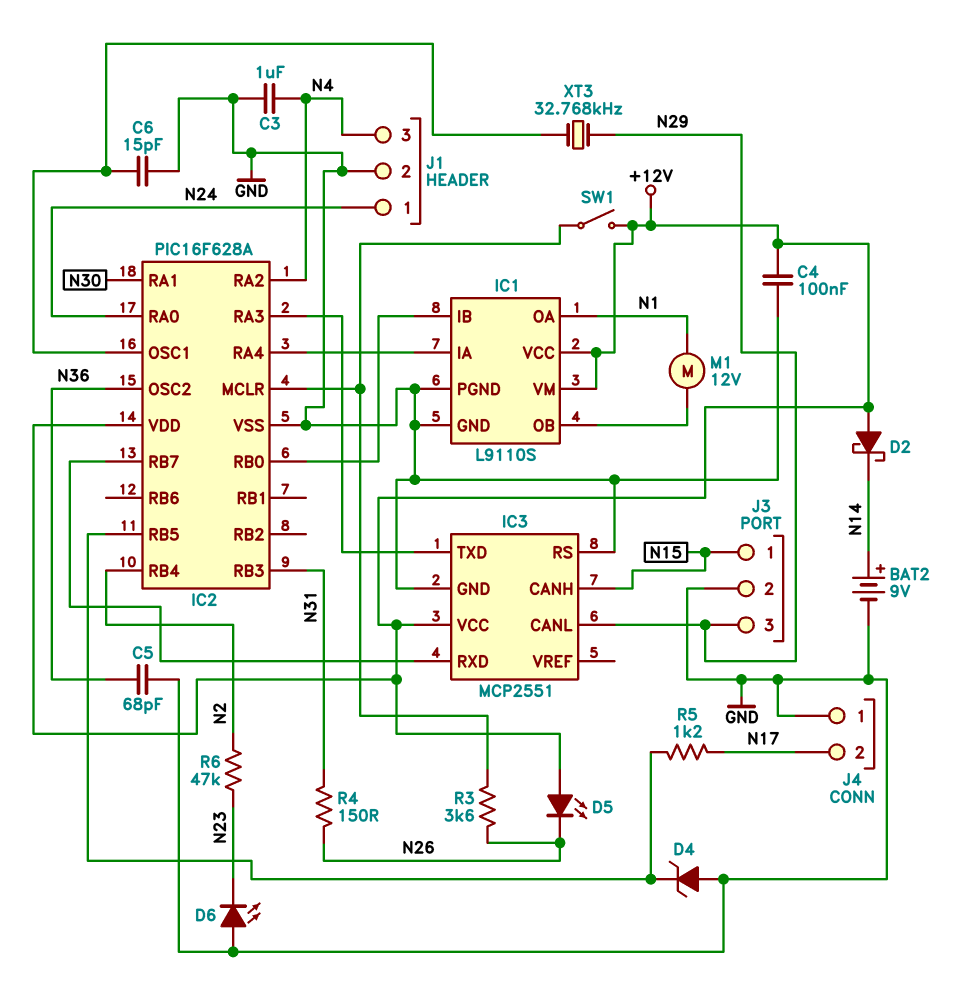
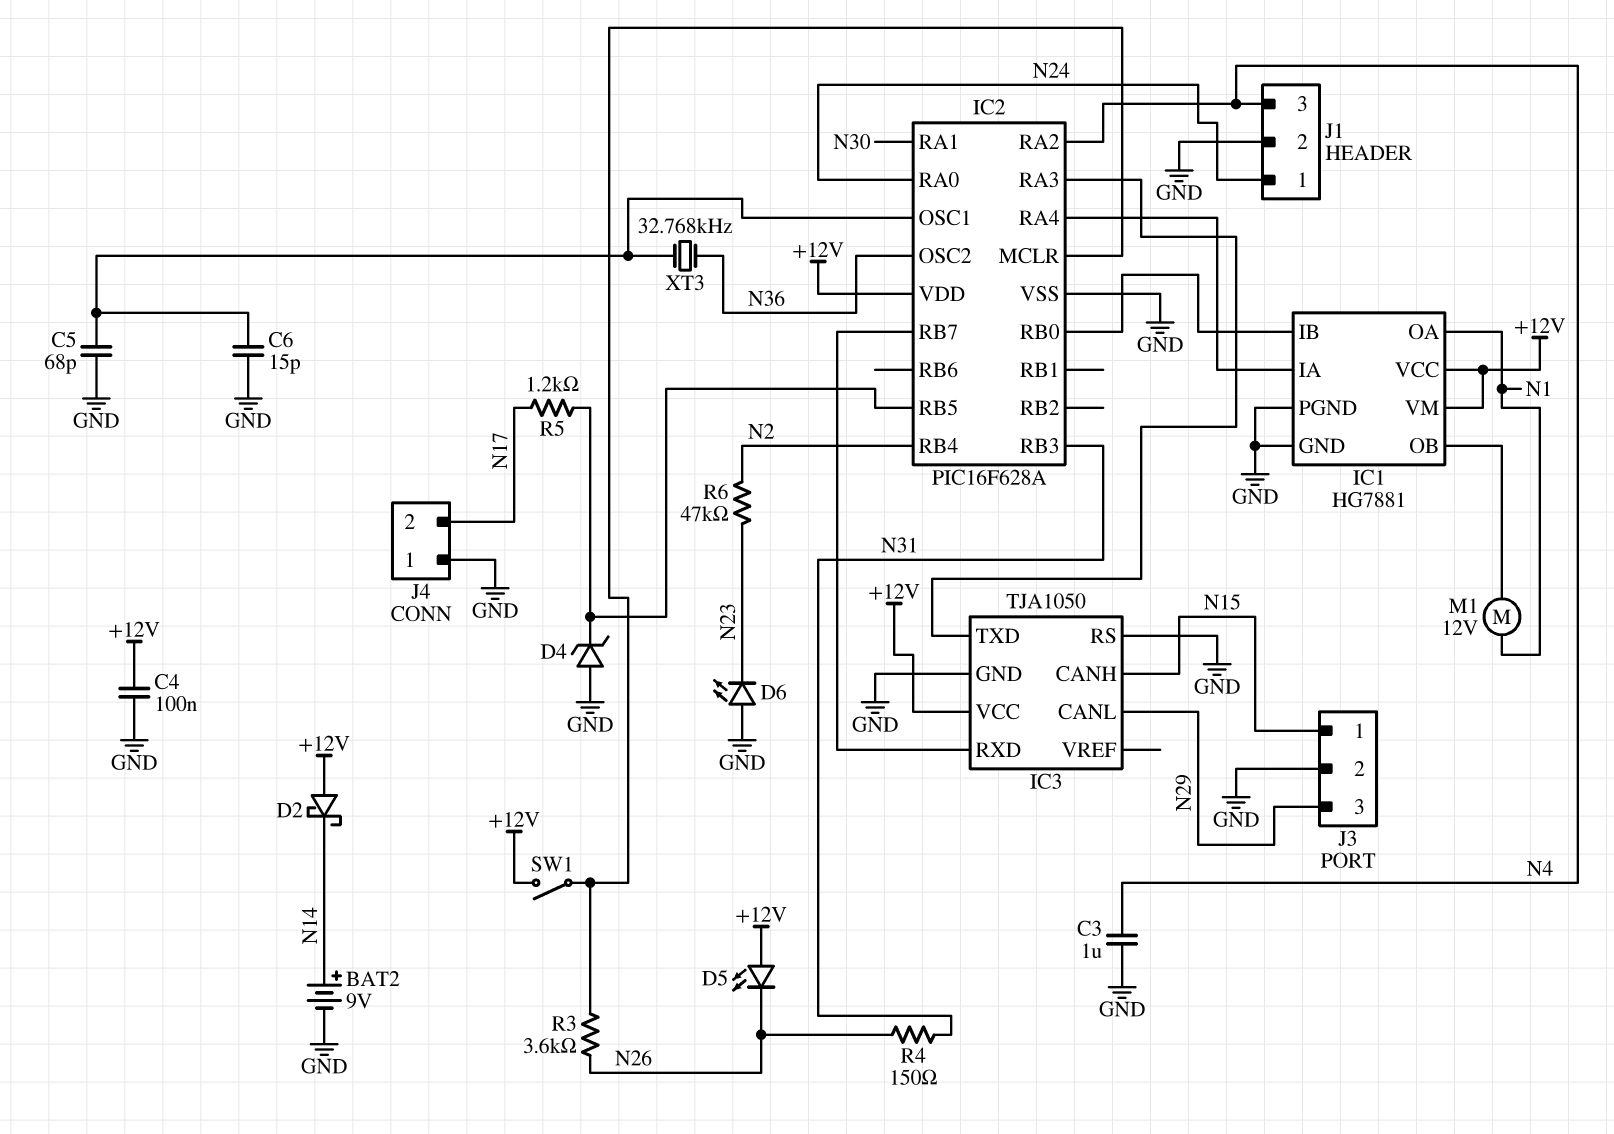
C5: 68pF (GND, N36) -> 68pF (GND, IC2/OSC1)
IC1: L9110S -> HG7881
IC3: MCP2551 -> TJA1050
XT3: 32.768kHz (IC2/OSC1, N29) -> 32.768kHz (IC2/OSC1, N36)

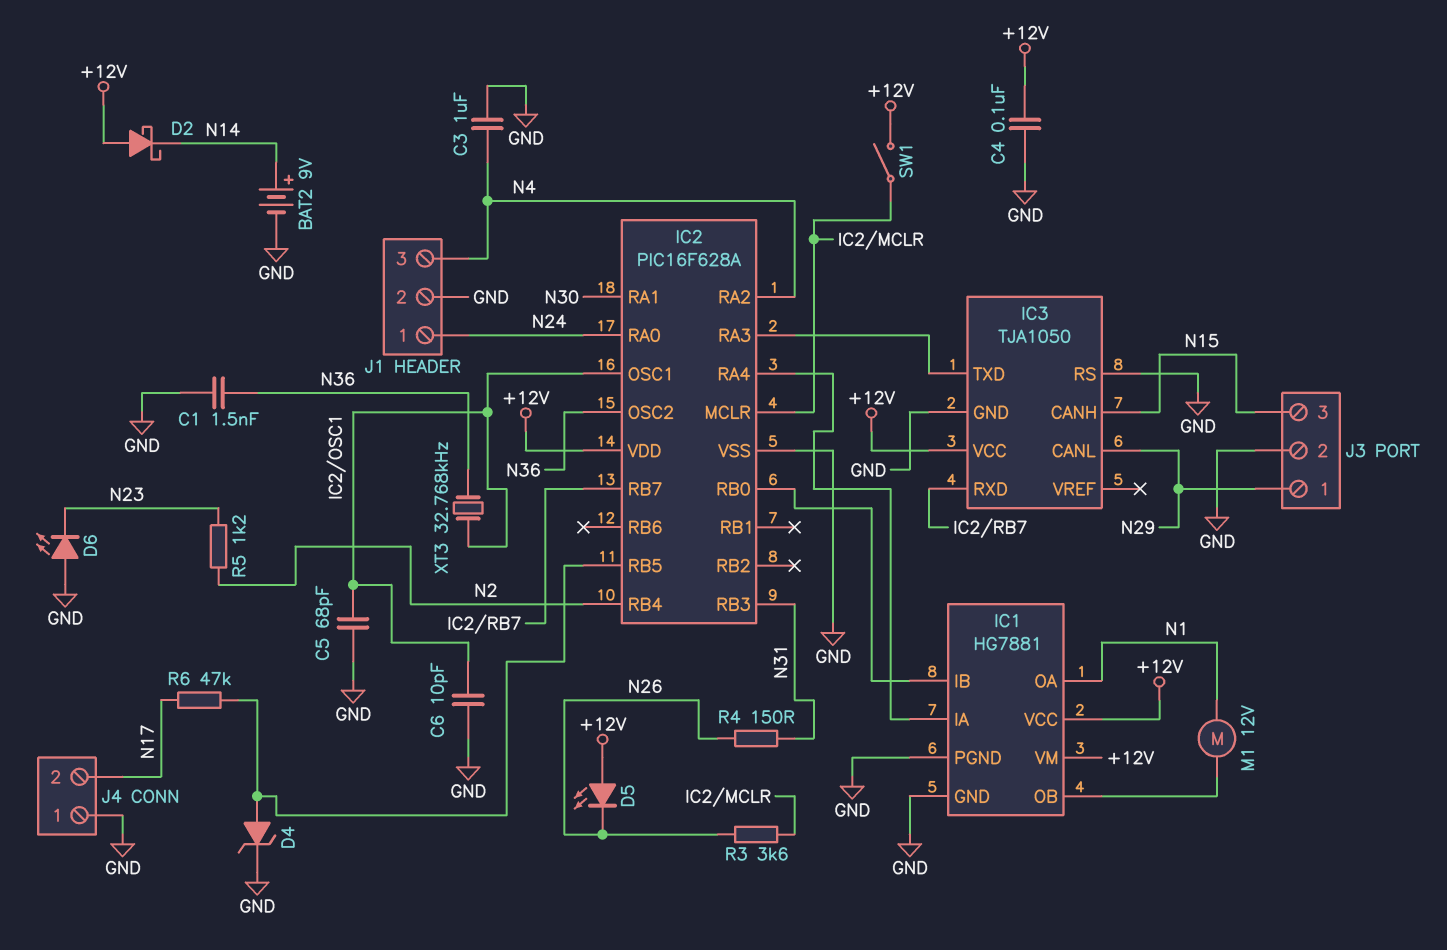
C1: none -> 1.5nF (GND, N36)
C6: 15pF (GND, IC2/OSC1) -> 10pF (GND, IC2/OSC1)
D4: zener (A GND, K IC2/RB5) -> zener (A IC2/RB5, K GND)
J3 pin 1: N15 -> N29
J3 pin 3: N29 -> N15
R5: 1.2k (IC2/RB5, N17) -> 1.2k (N2, N23)
R6: 47k (N2, N23) -> 47k (IC2/RB5, N17)

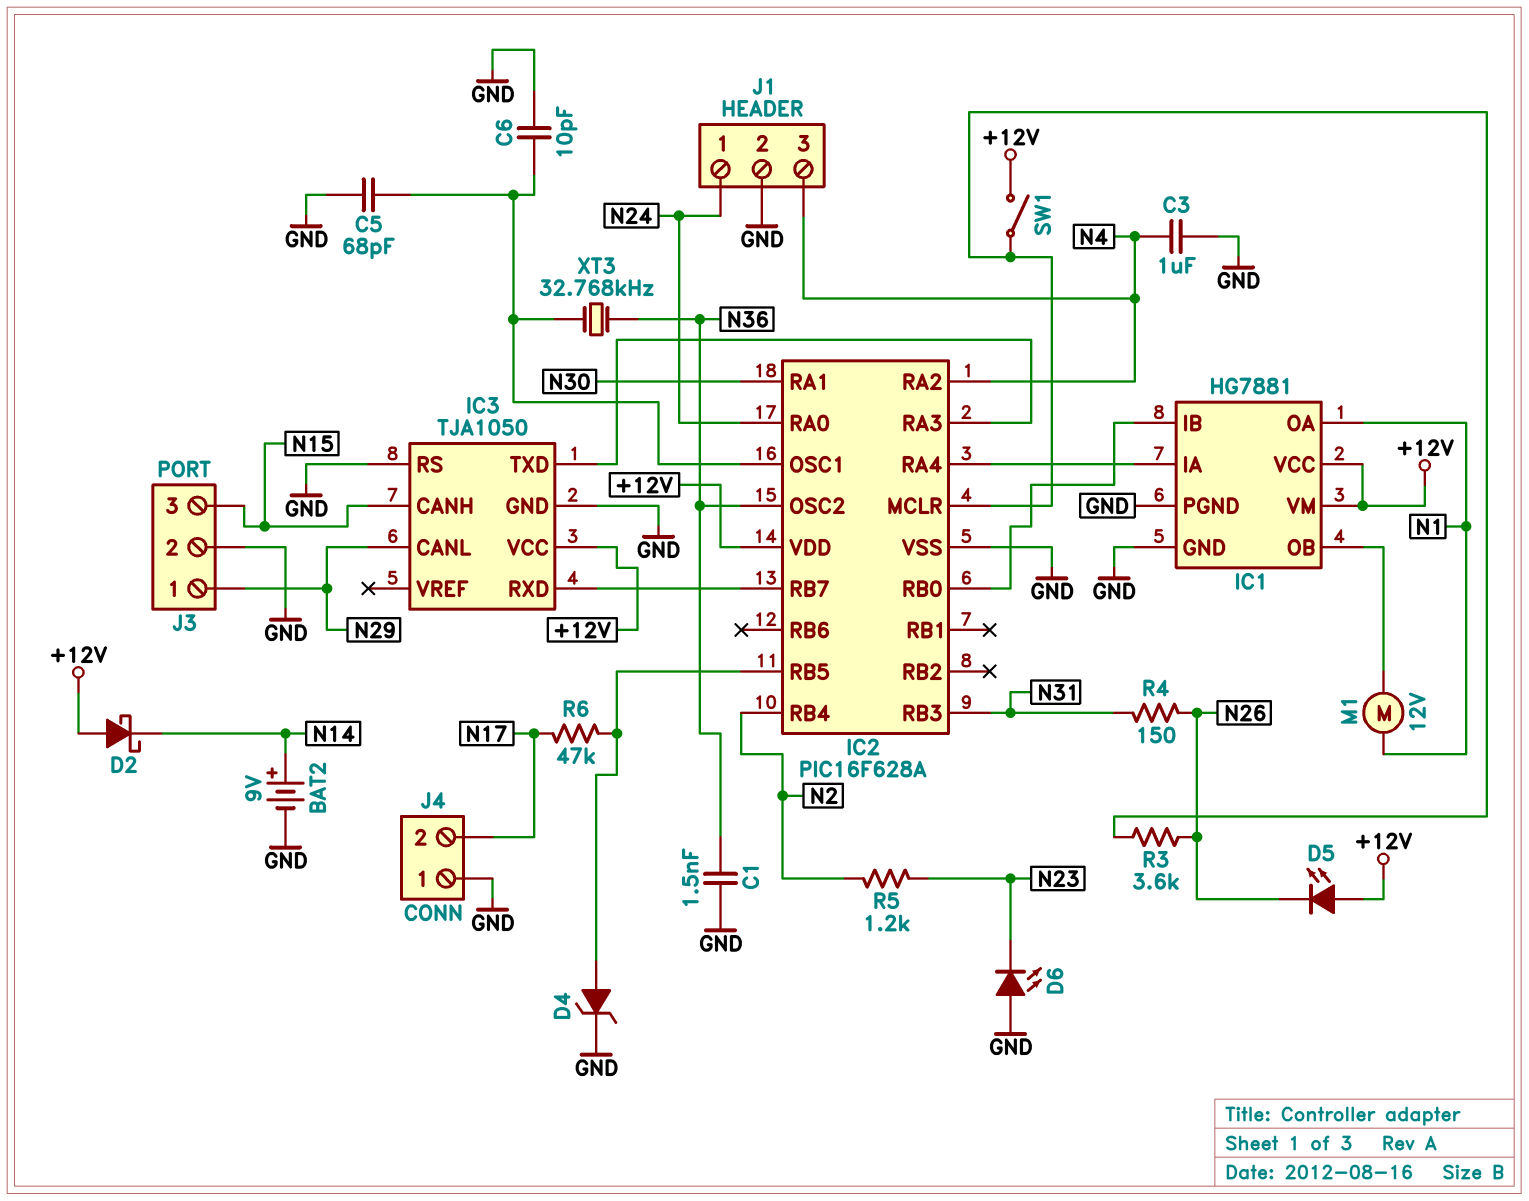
C4: 100nF (+12V, GND) -> none

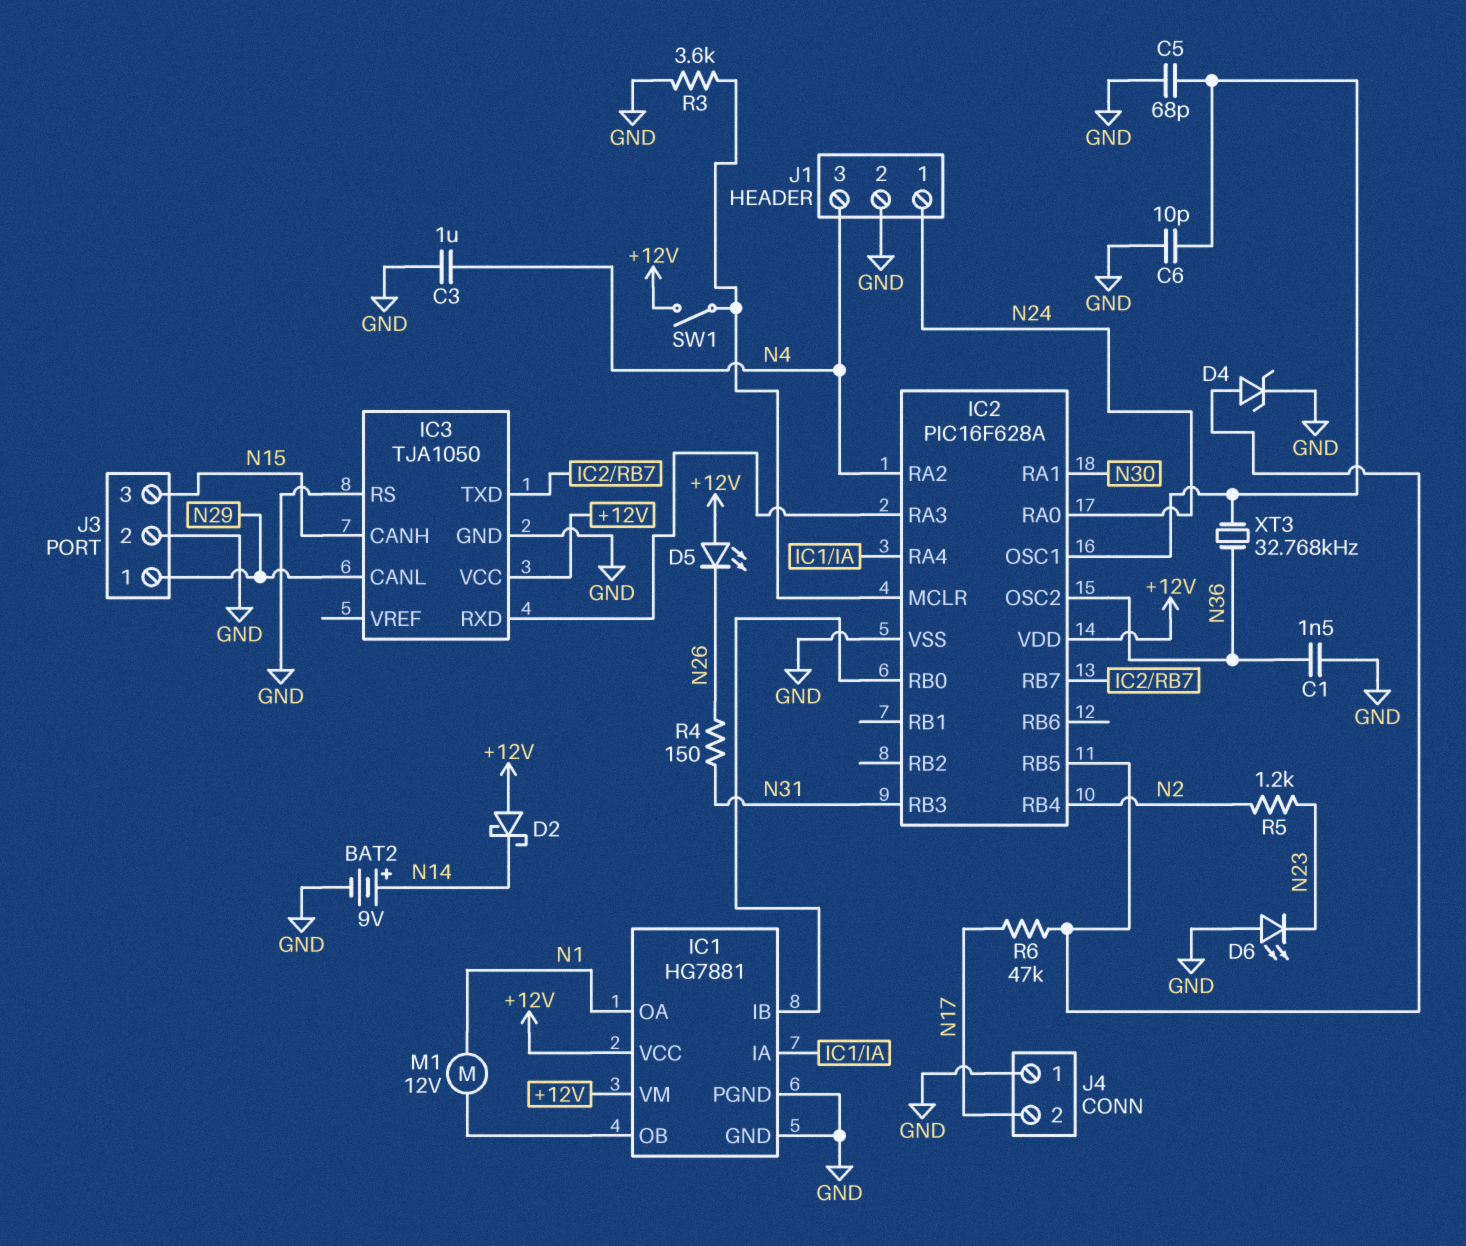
IC3 pin RXD: IC2/RB7 -> IC2/RA3
IC3 pin TXD: IC2/RA3 -> IC2/RB7
R3: 3.6k (IC2/MCLR, N26) -> 3.6k (GND, IC2/MCLR)

